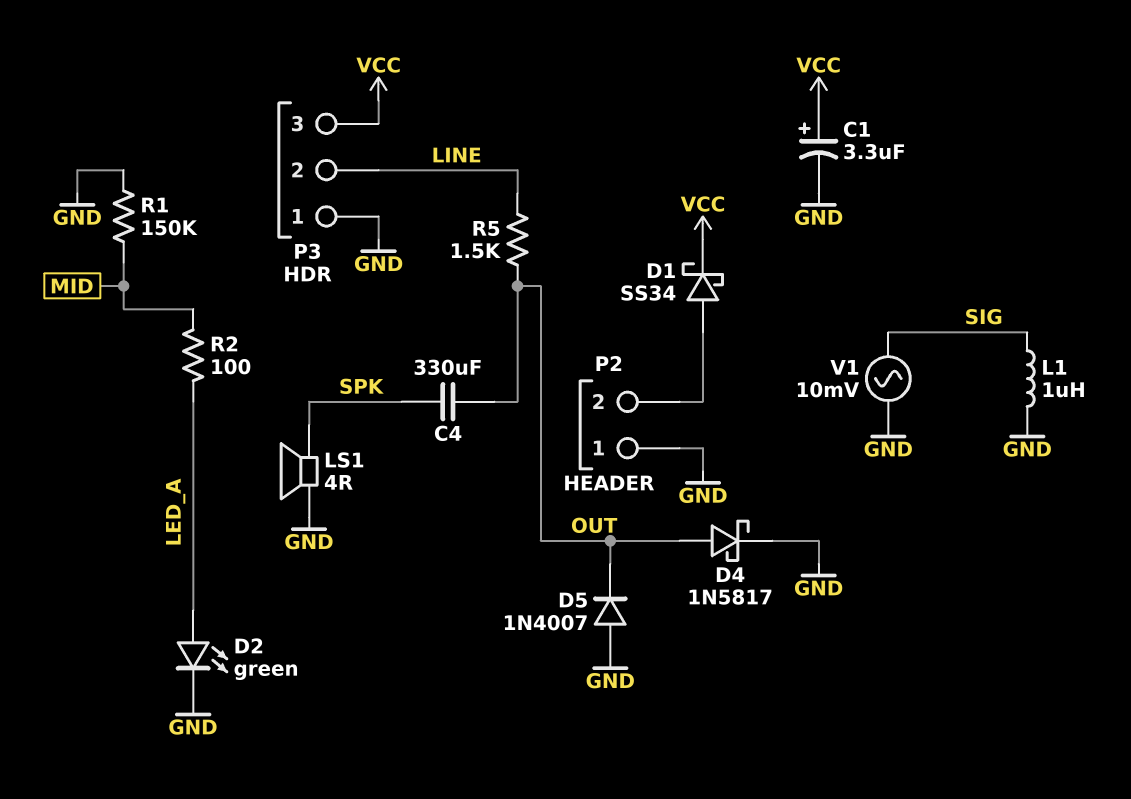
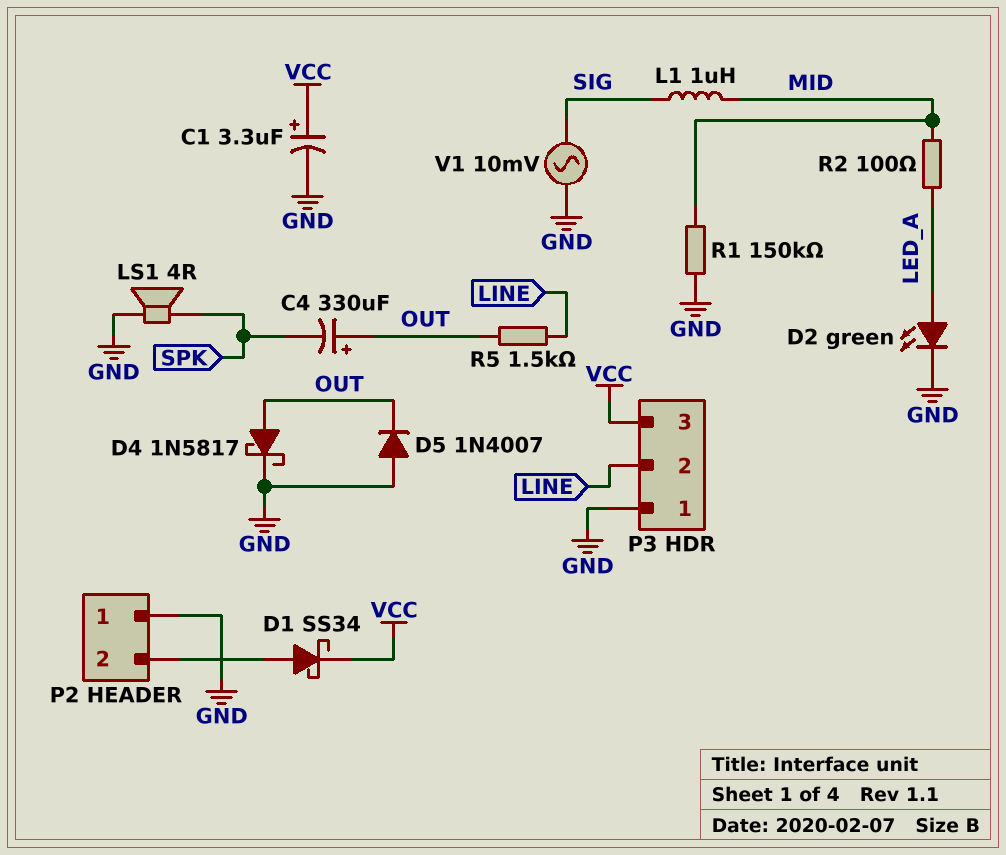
C4: 330uF (OUT, SPK) -> 330uF (plus OUT, minus SPK)
L1: 1uH (GND, SIG) -> 1uH (MID, SIG)

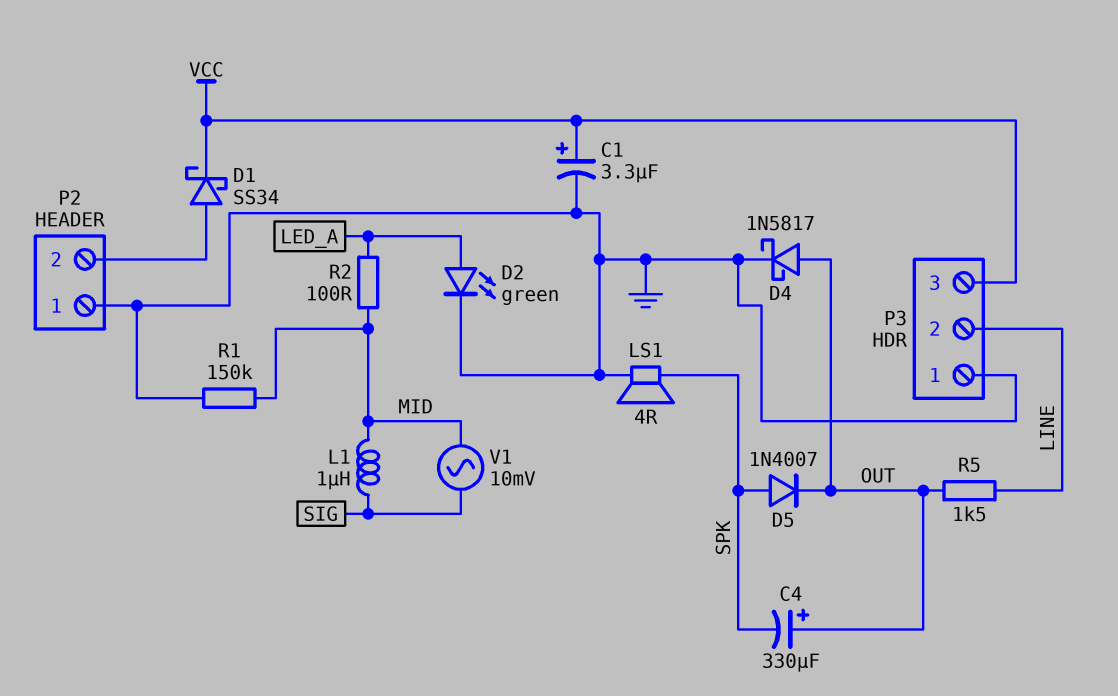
D5: diode 1N4007 (A GND, K OUT) -> diode 1N4007 (A SPK, K OUT)
V1: AC 10mV (GND, SIG) -> AC 10mV (MID, SIG)

